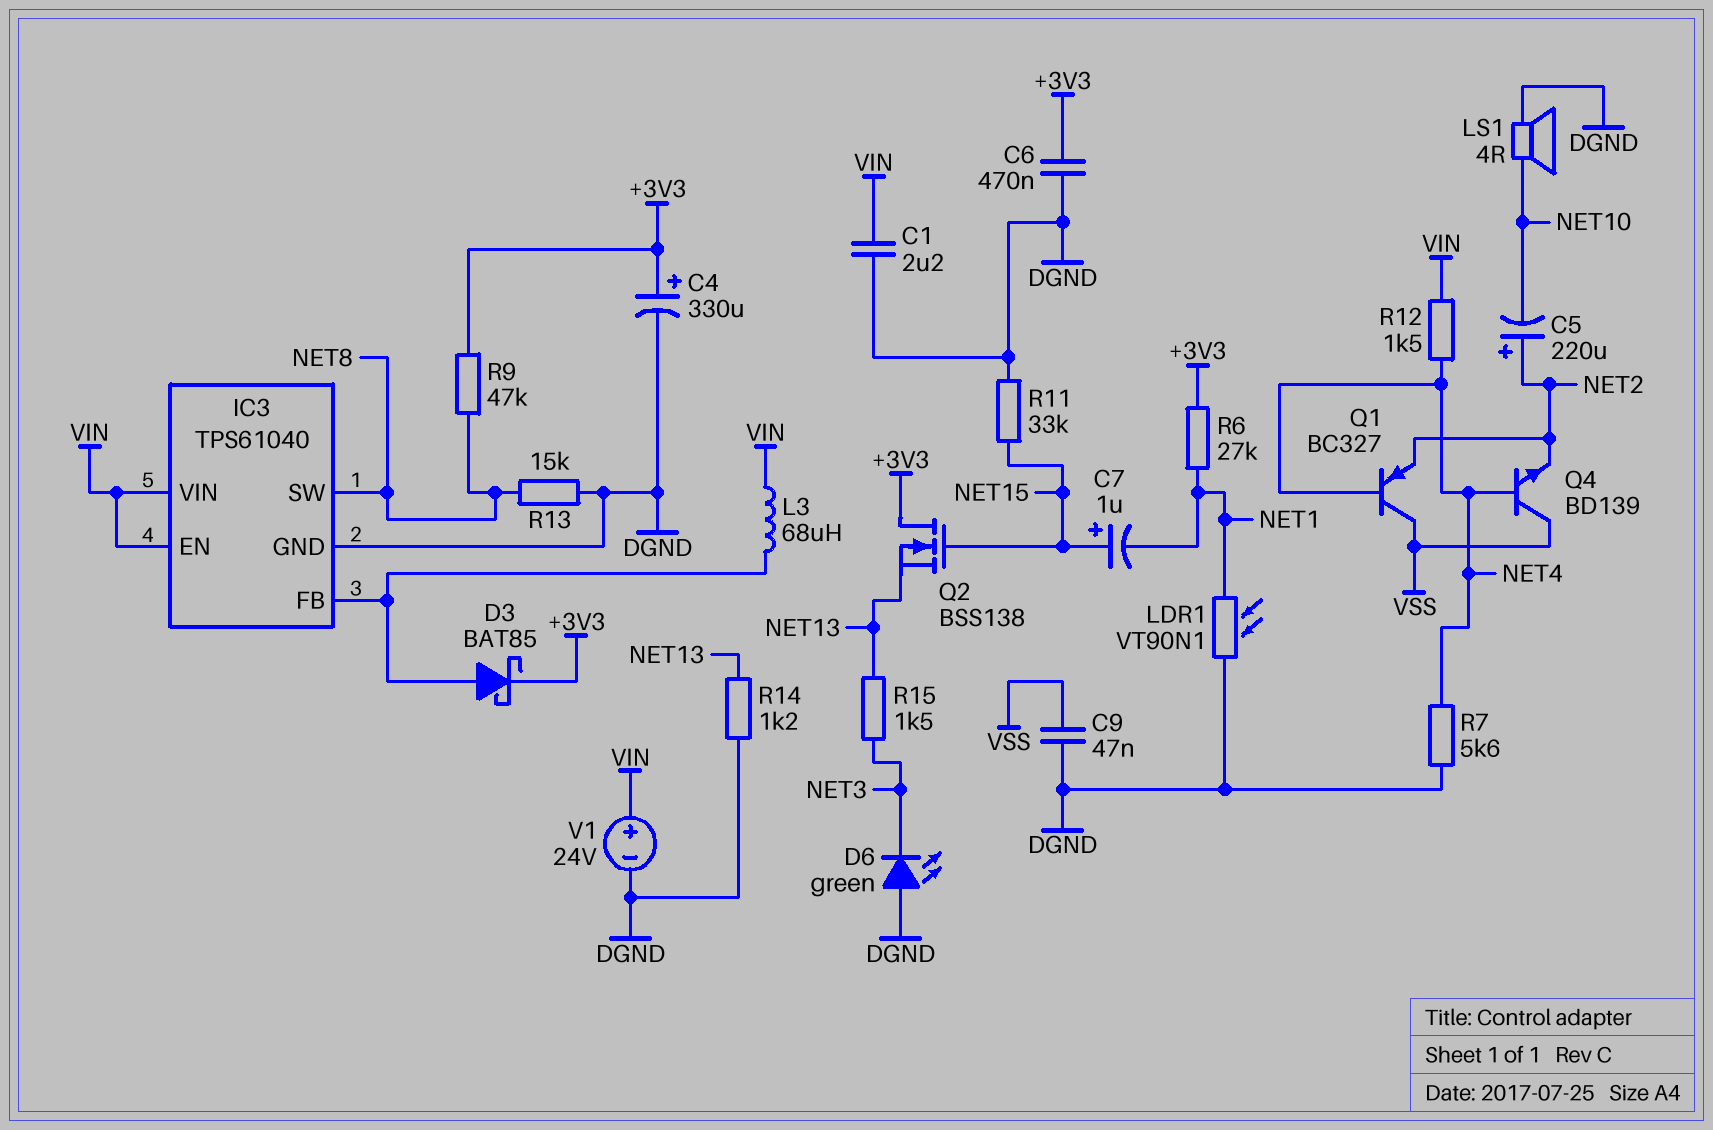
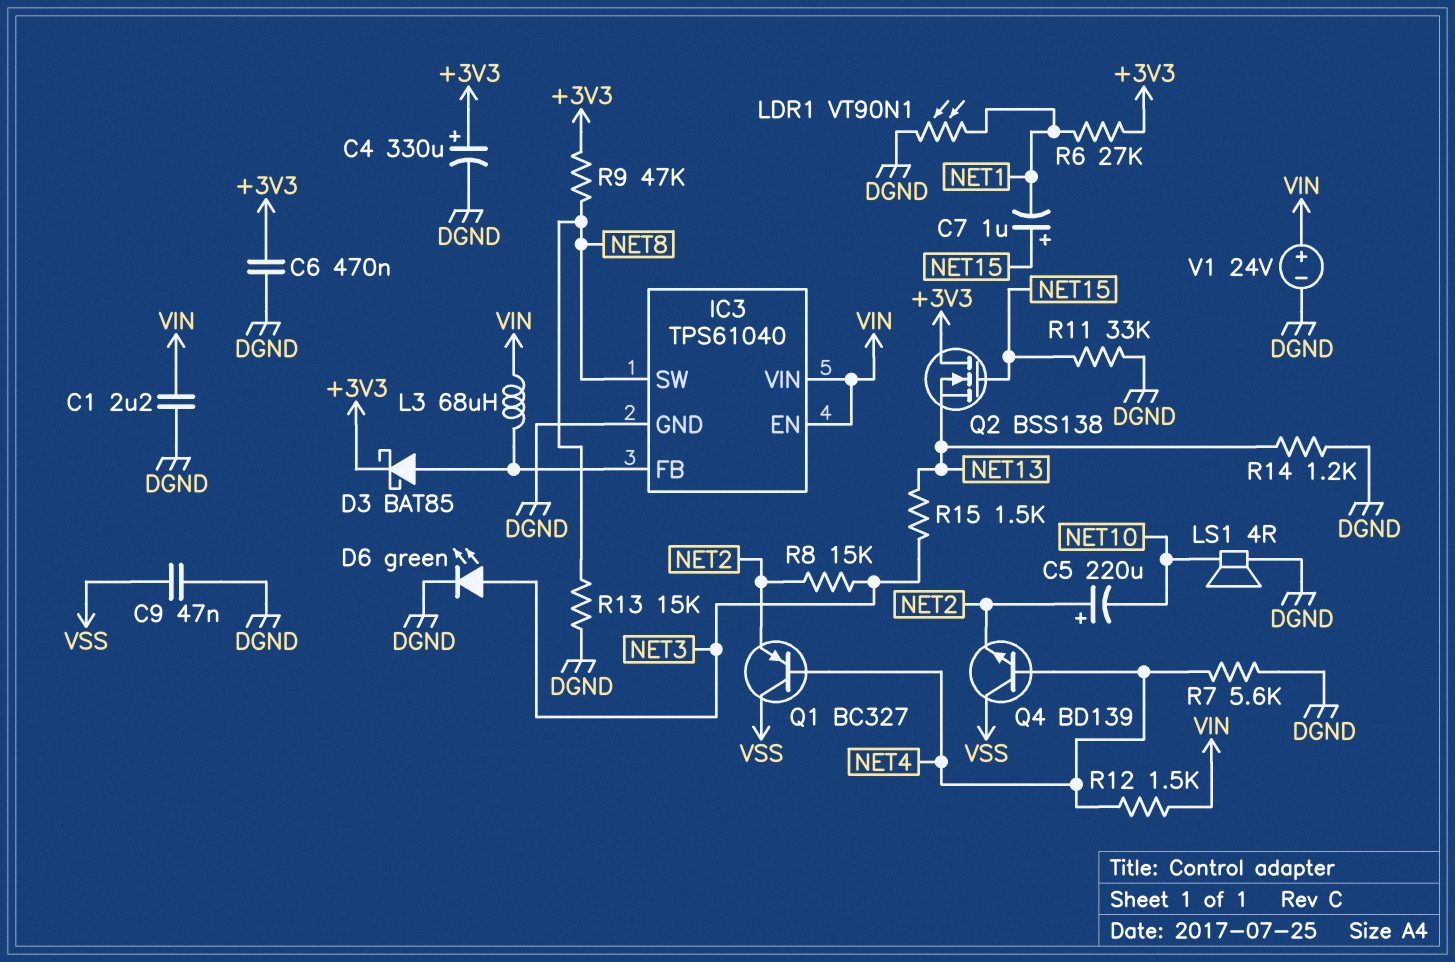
D6: LED green (A DGND, K NET3) -> LED green (A NET3, K DGND)
R8: none -> 15k (NET2, NET3)

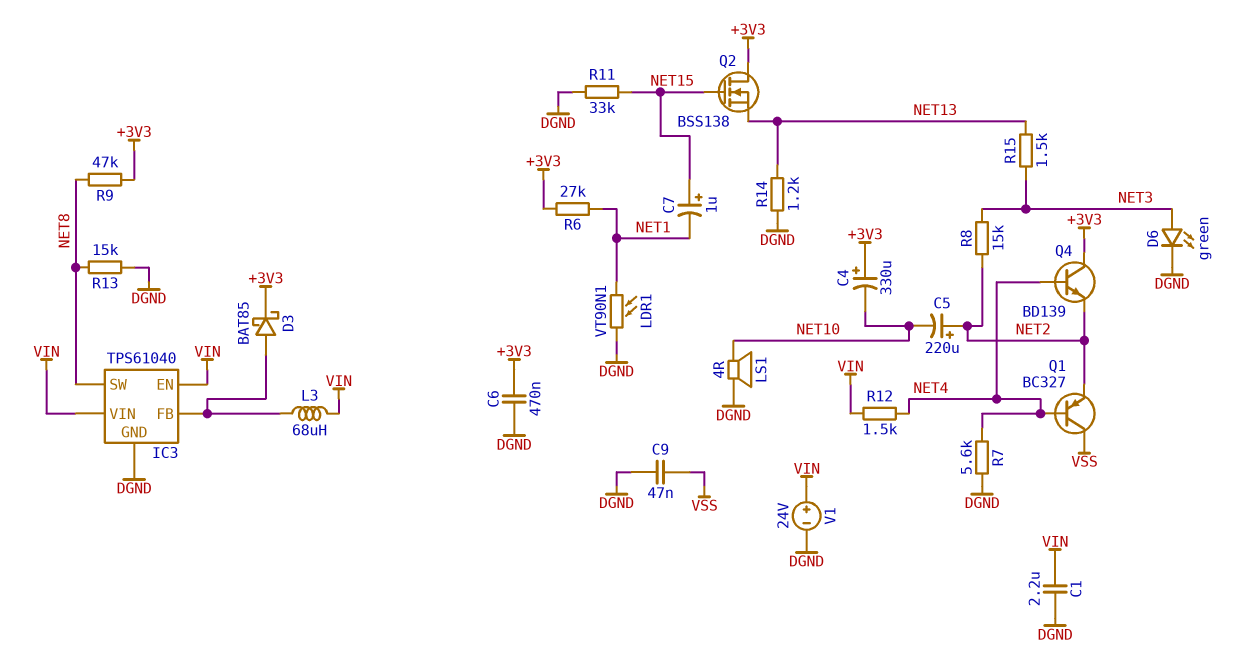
C4: 330uF (plus +3V3, minus DGND) -> 330uF (plus +3V3, minus NET10)
Q4: NPN BD139 (B NET4, C VSS, E NET2) -> NPN BD139 (B NET4, C +3V3, E NET2)

